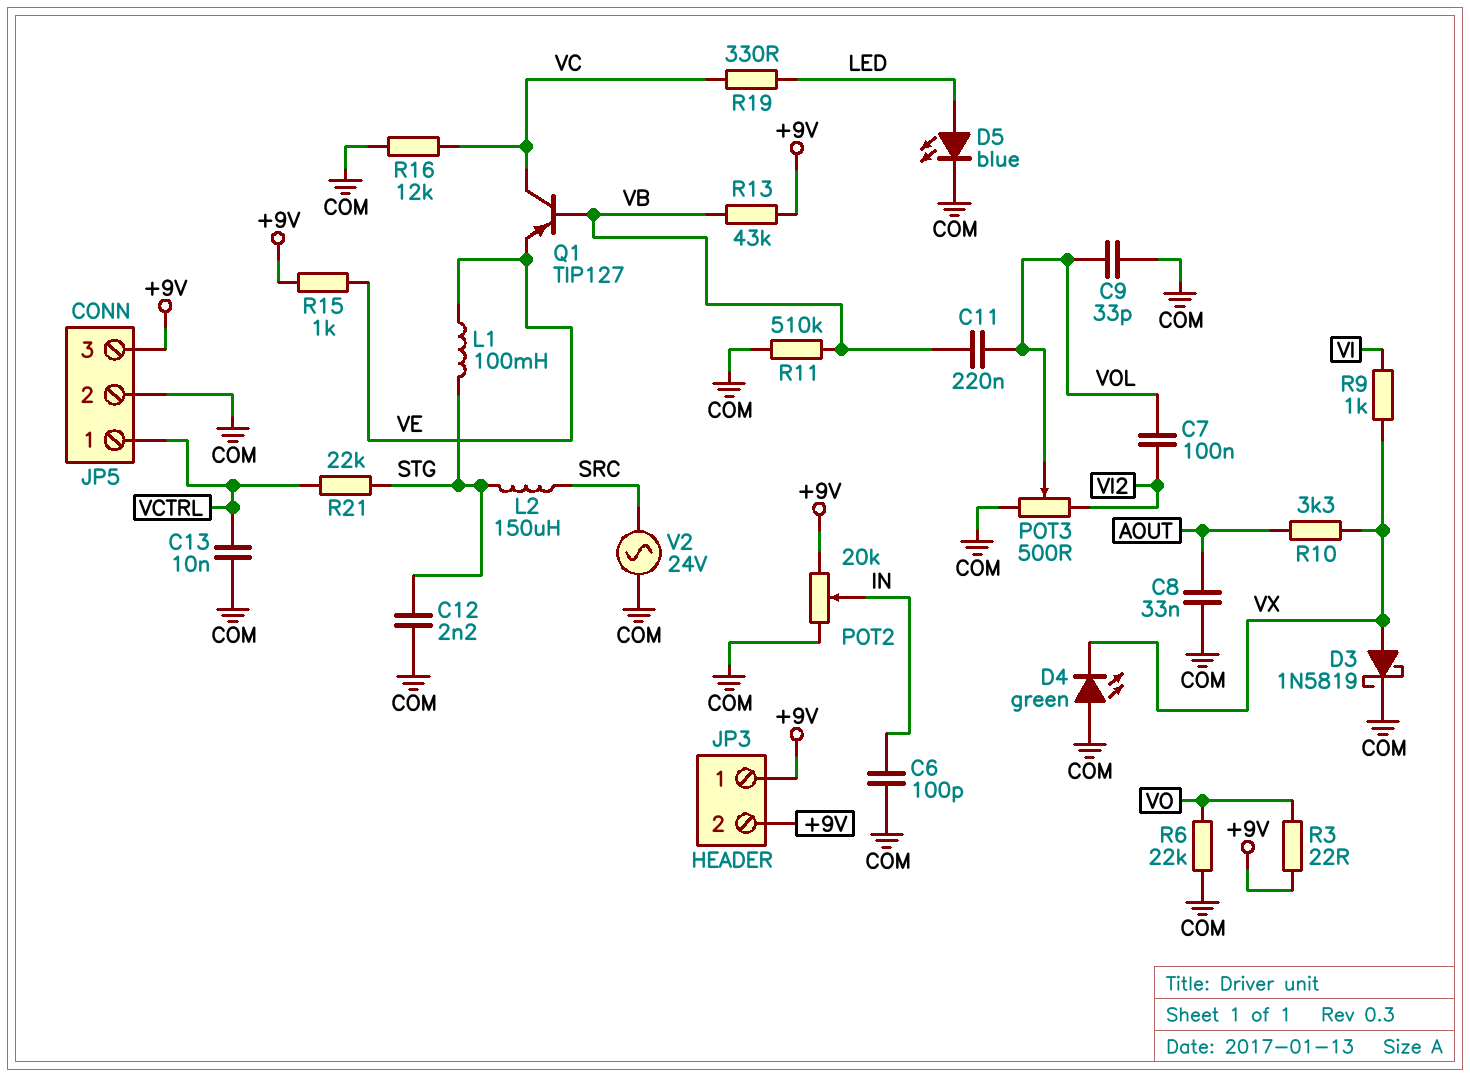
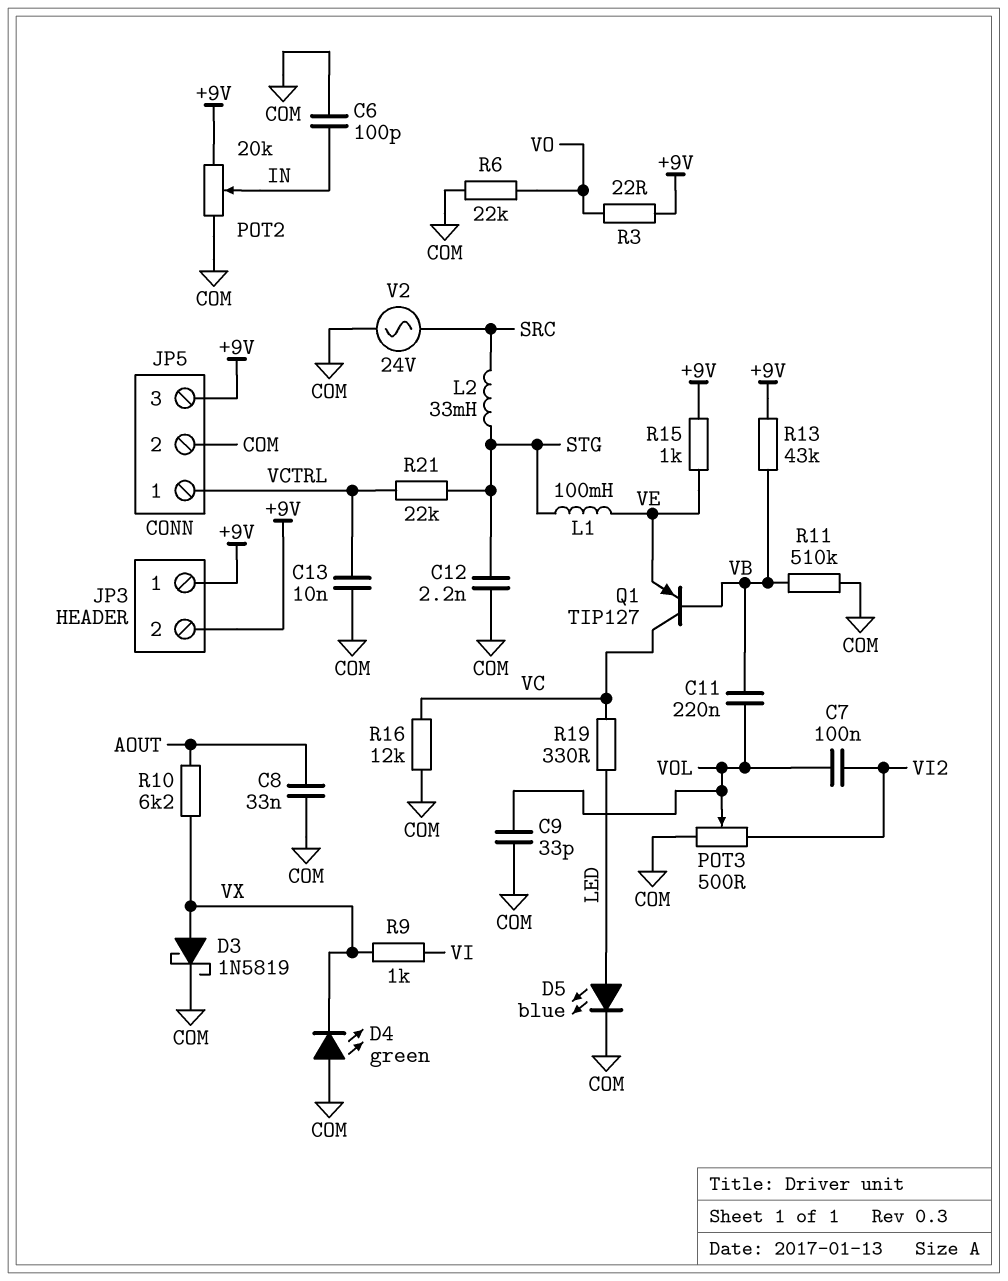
L2: 150uH (SRC, STG) -> 33mH (SRC, STG)
R10: 3.3k (AOUT, VX) -> 6.2k (AOUT, VX)

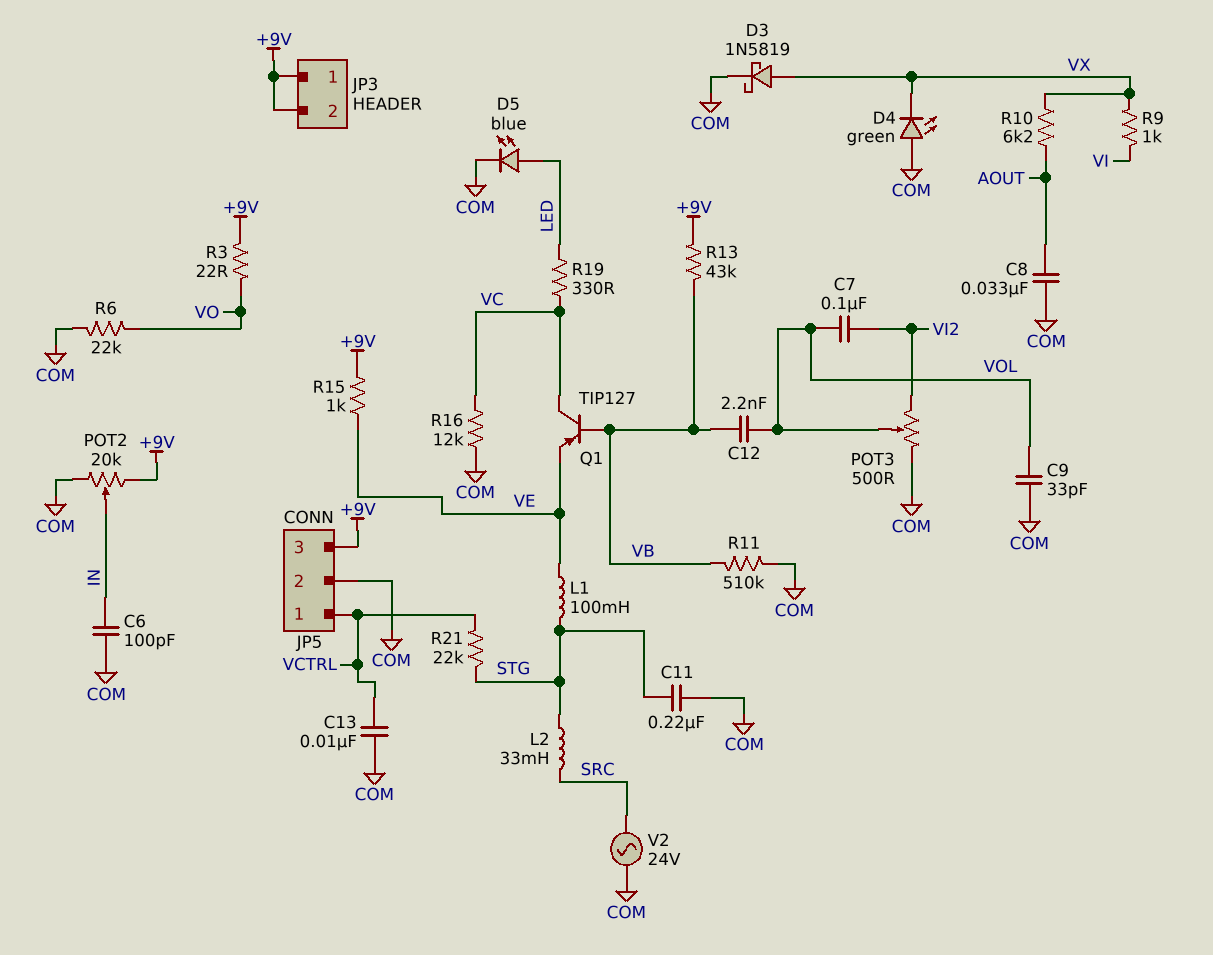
C11: 220nF (VB, VOL) -> 220nF (COM, STG)
C12: 2.2nF (COM, STG) -> 2.2nF (VB, VOL)

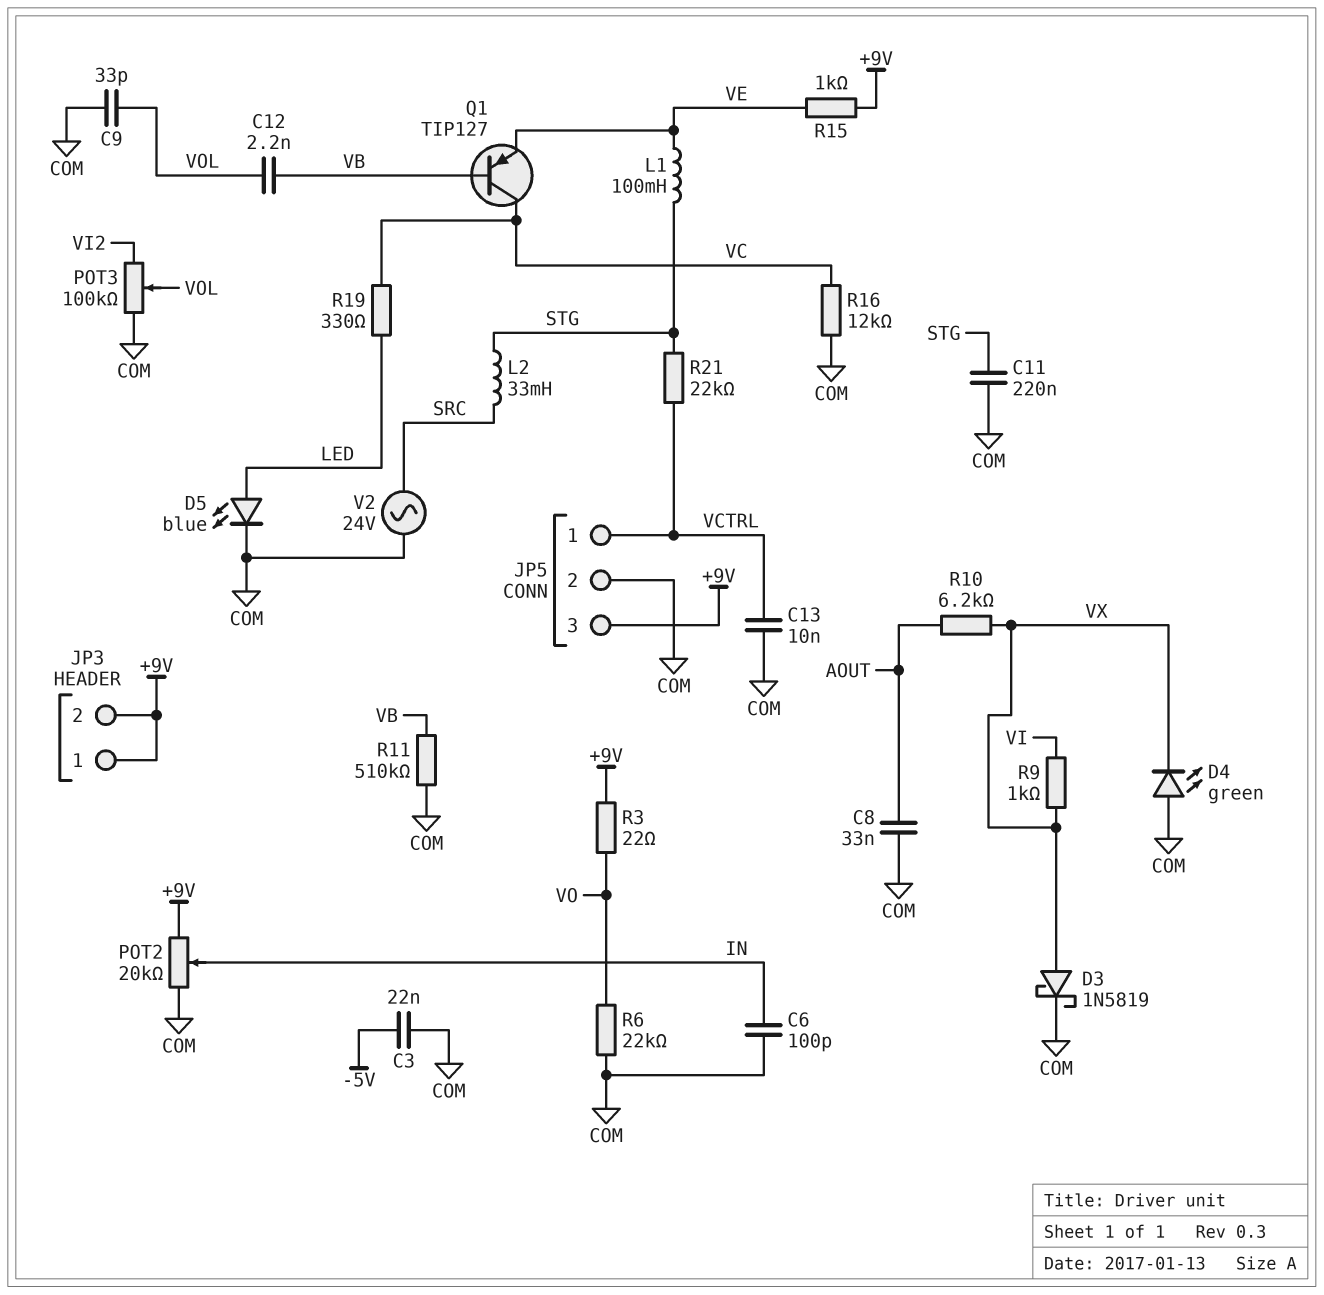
C3: none -> 22nF (-5V, COM)
C7: 100nF (VI2, VOL) -> none
POT3: 500 (COM, VI2, wiper VOL) -> 100k (COM, VI2, wiper VOL)
R13: 43k (+9V, VB) -> none

